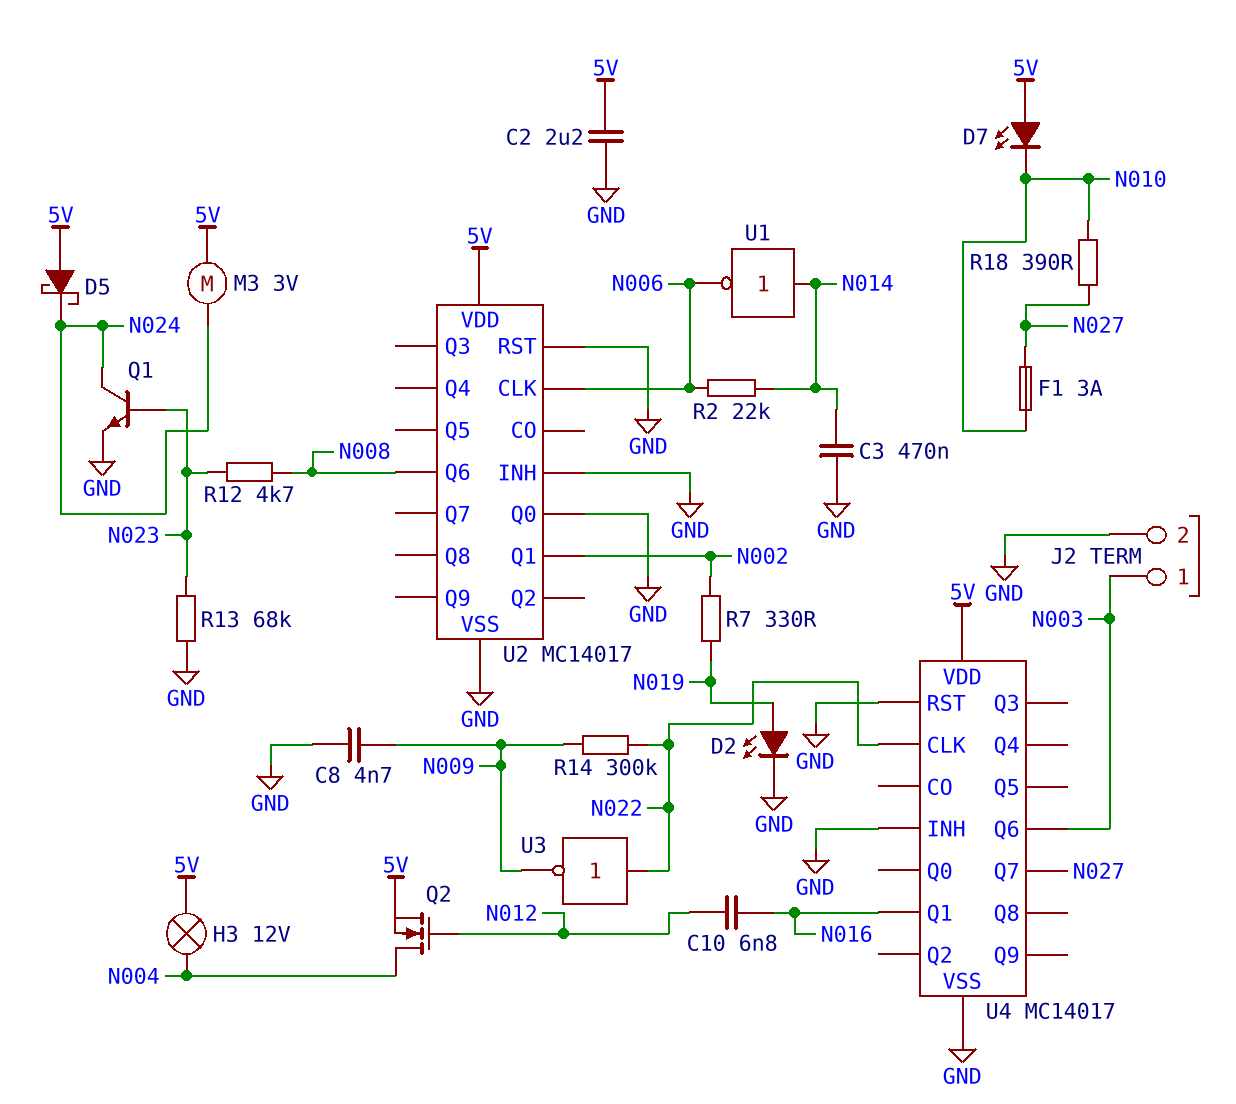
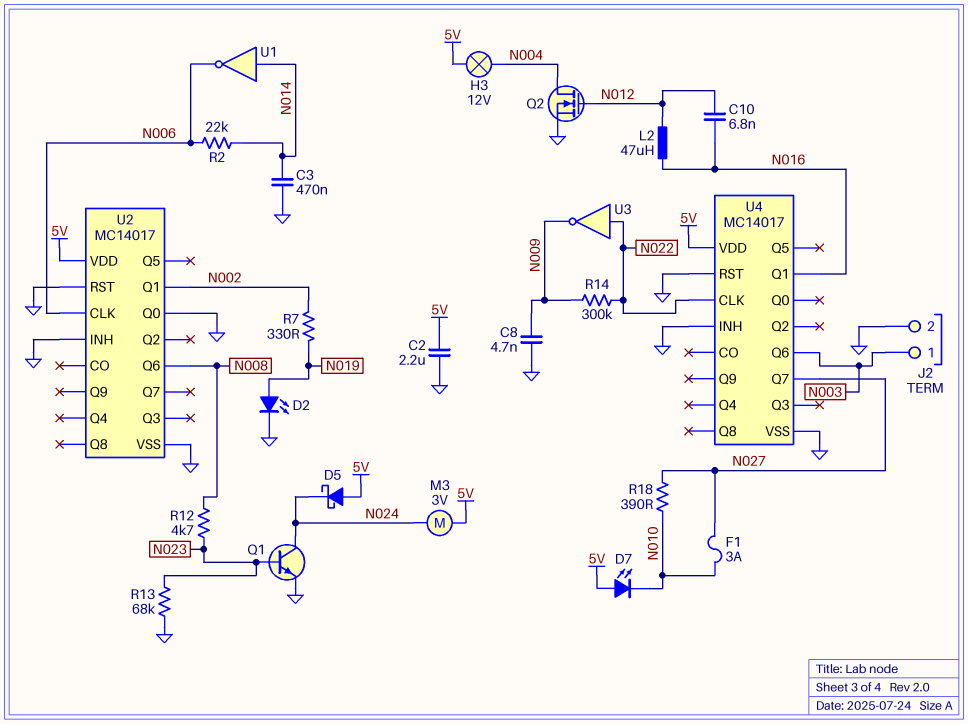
L2: none -> 47uH (N012, N016)
Q2: NMOS (G N012, D N004, S 5V) -> NMOS (G N012, D N004, S GND)

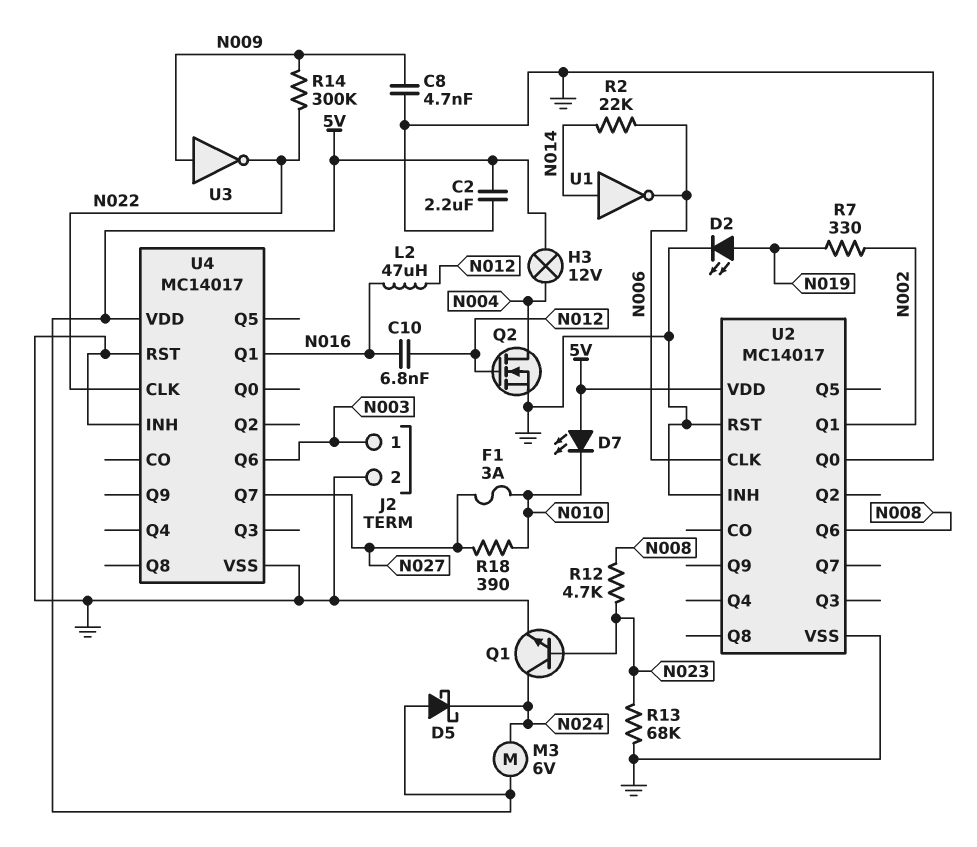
C3: 470nF (GND, N014) -> none
M3: motor 3V (5V, N024) -> motor 6V (5V, N024)
U3: NOT (in N022, out N009) -> NOT (in N009, out N022)

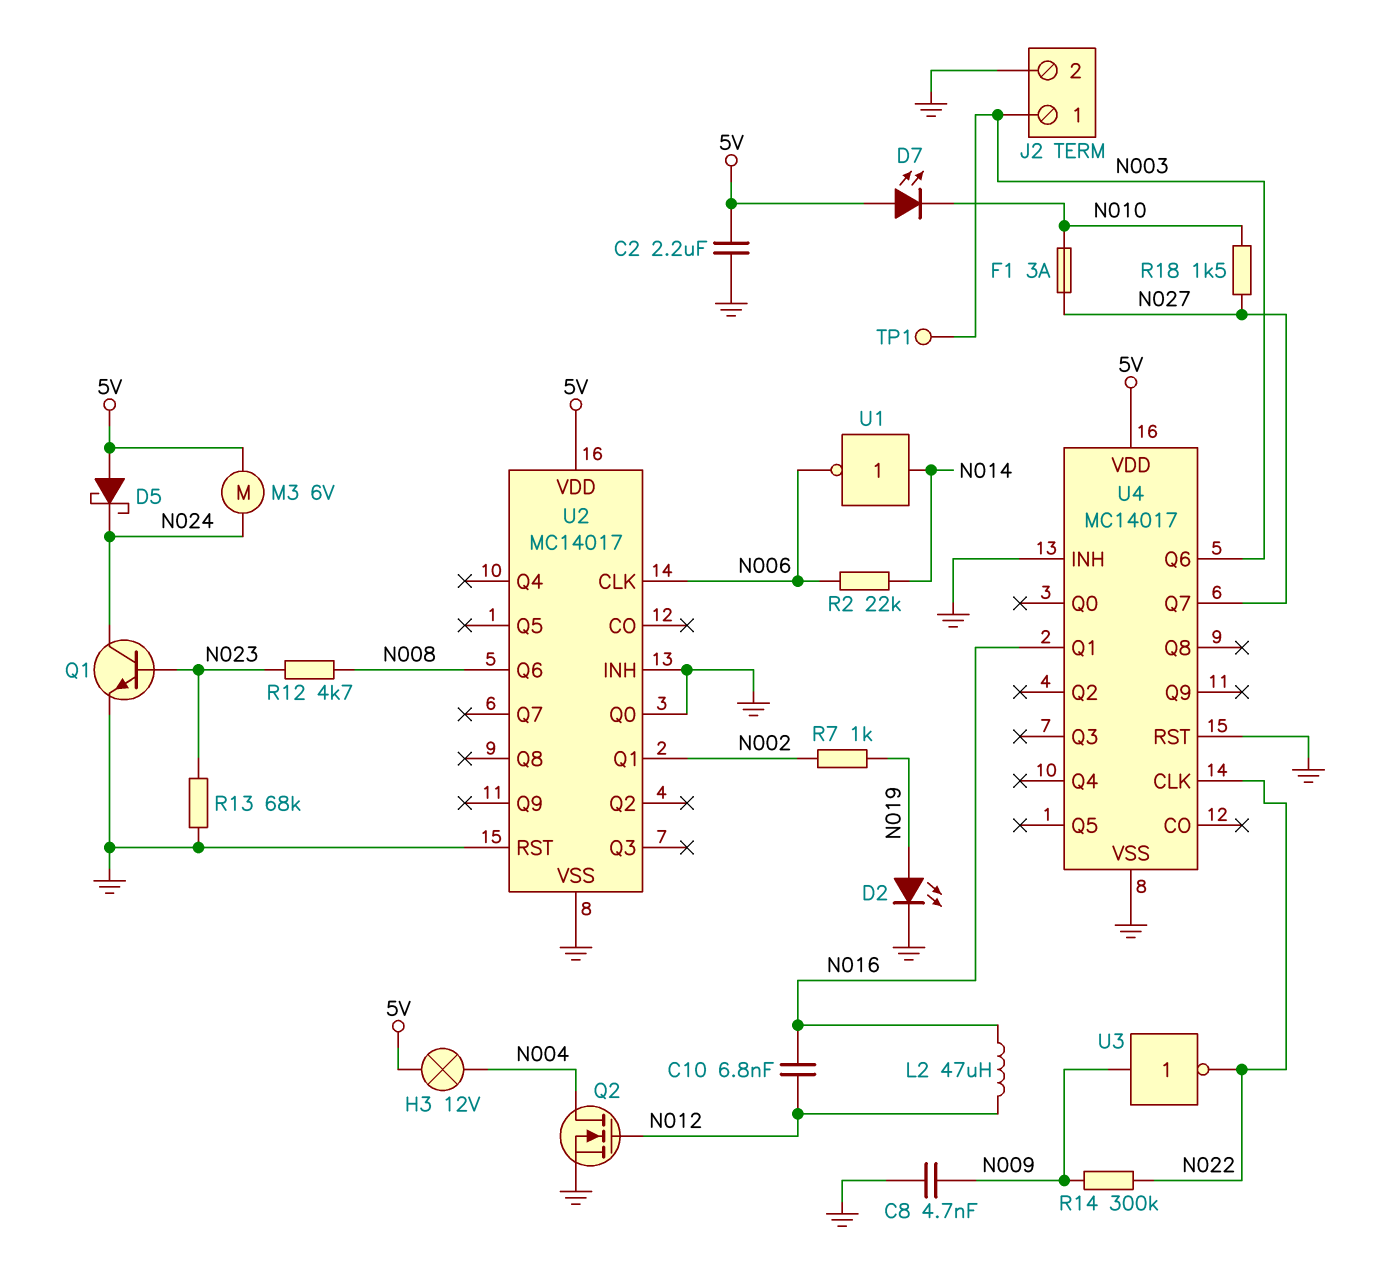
R7: 330 (N002, N019) -> 1k (N002, N019)
R18: 390 (N010, N027) -> 1.5k (N010, N027)
TP1: none -> test point (N003)

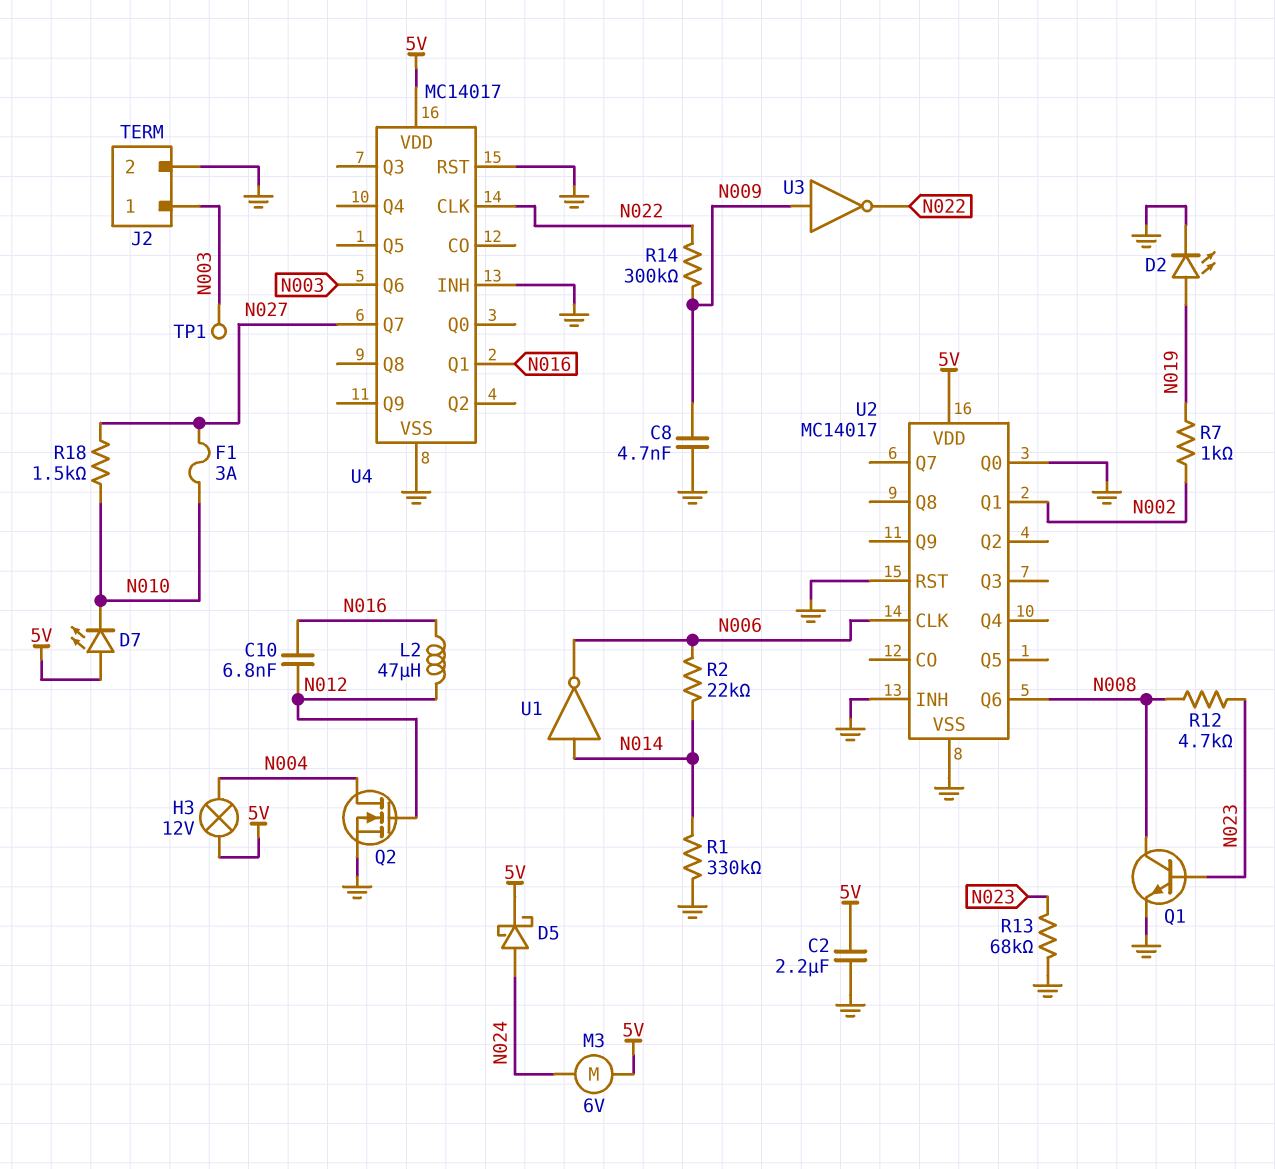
D5: schottky (A 5V, K N024) -> schottky (A N024, K 5V)
Q1: NPN (B N023, C N024, E GND) -> NPN (B N023, C N008, E GND)
R1: none -> 330k (GND, N014)

